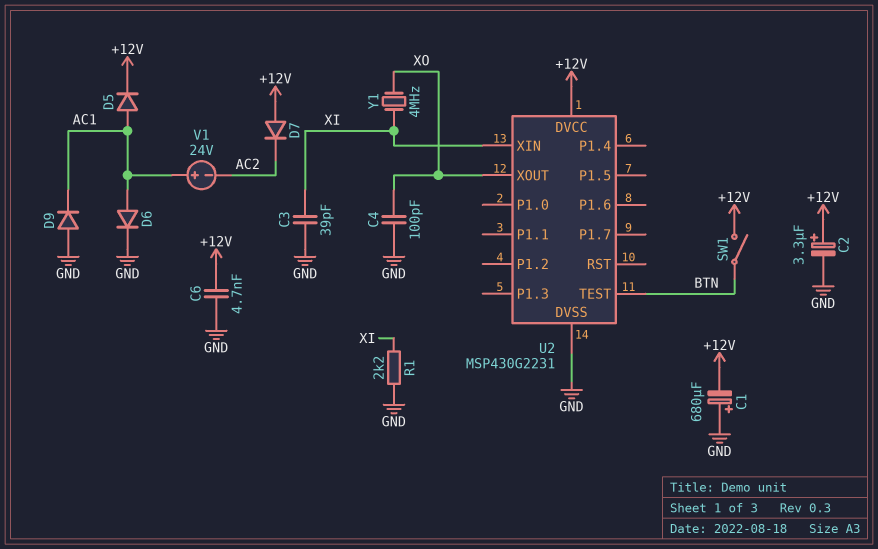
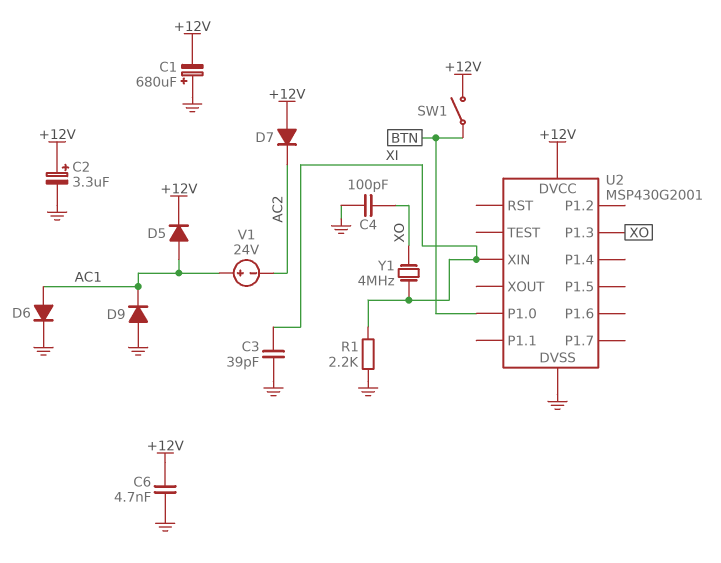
U2: MSP430G2231 -> MSP430G2001
U2 pin P1.0: none -> BTN
U2 pin P1.3: none -> XO
U2 pin TEST: BTN -> none
U2 pin XOUT: XO -> none

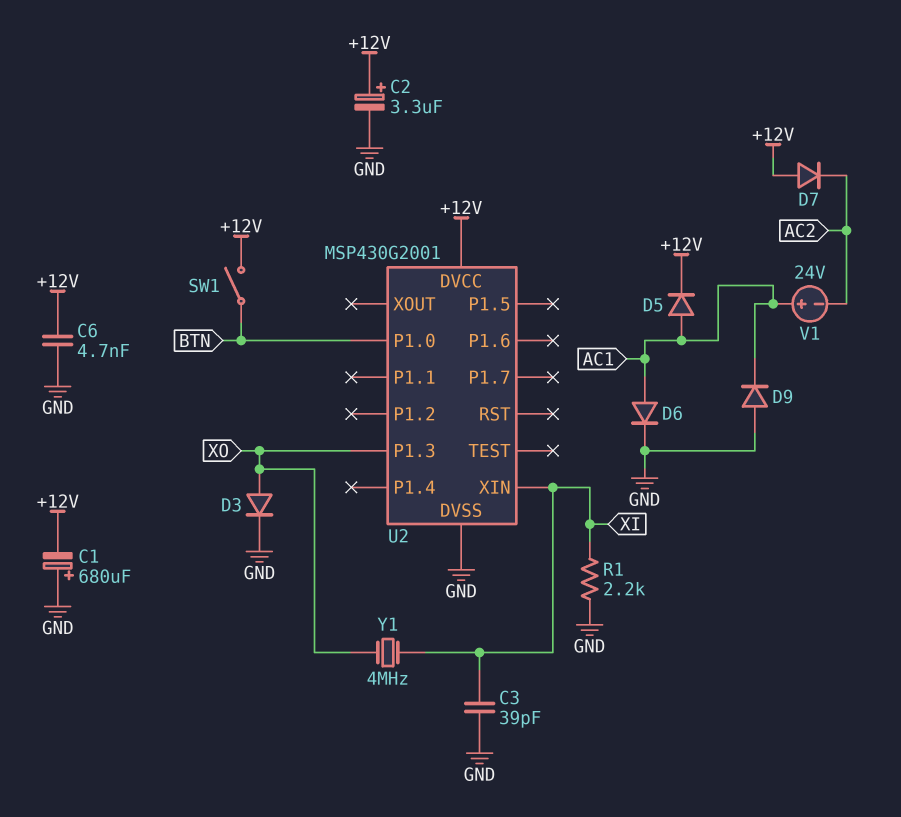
C4: 100pF (GND, XO) -> none
D3: none -> diode (A XO, K GND)

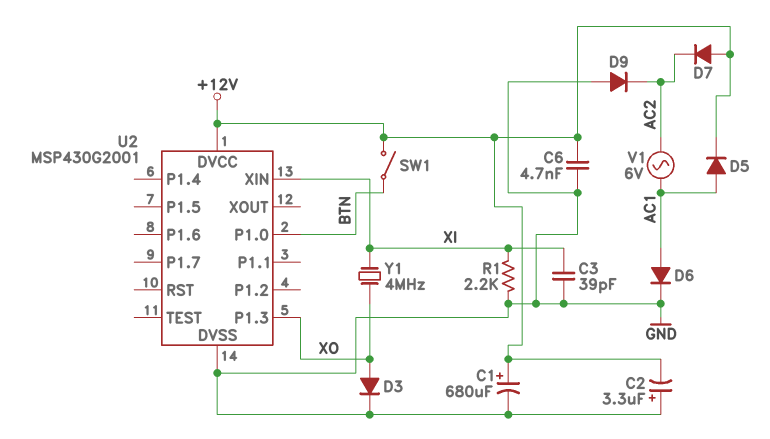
C1: 680uF (plus GND, minus +12V) -> 680uF (plus +12V, minus GND)
C2: 3.3uF (plus +12V, minus GND) -> 3.3uF (plus GND, minus +12V)
D9: diode (A GND, K AC1) -> diode (A GND, K AC2)
V1: 24V (plus AC1, minus AC2) -> AC 6V (AC1, AC2)

